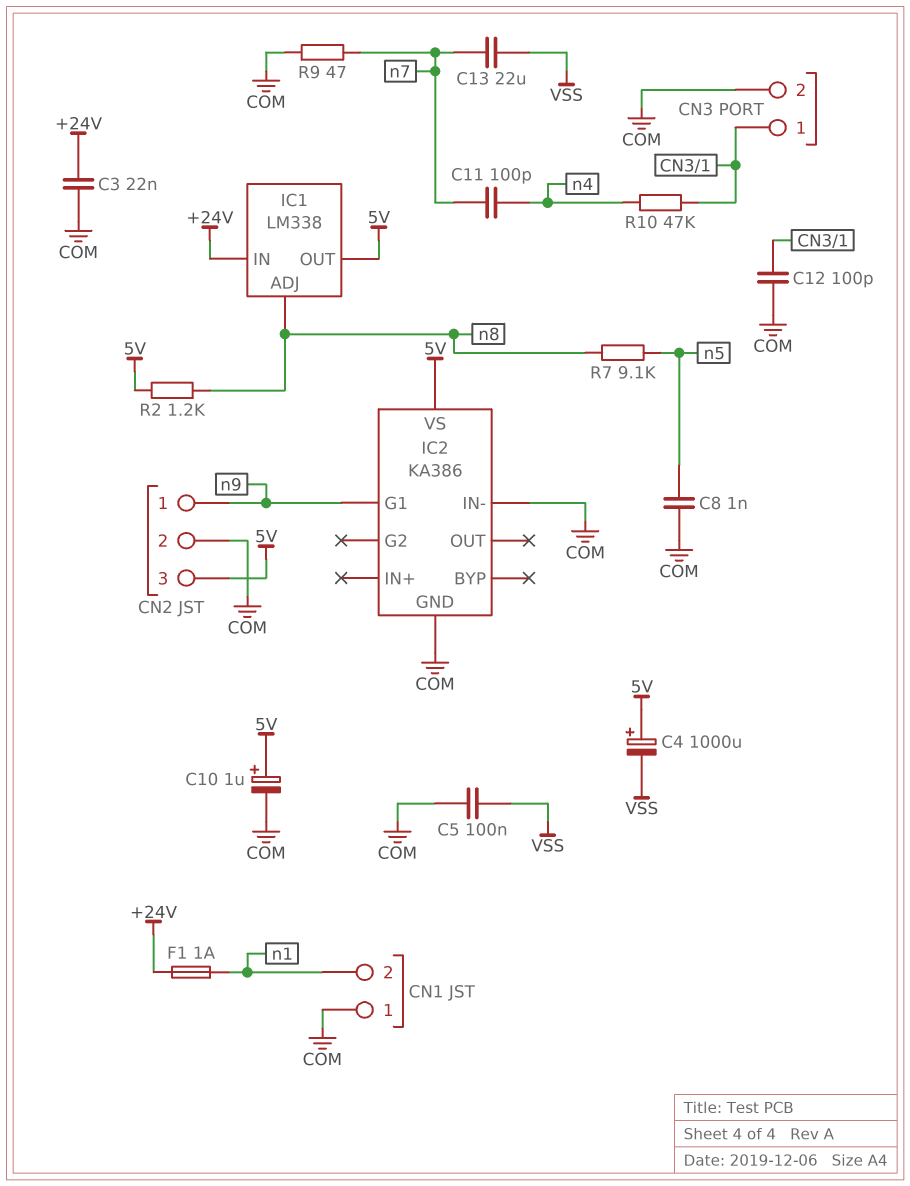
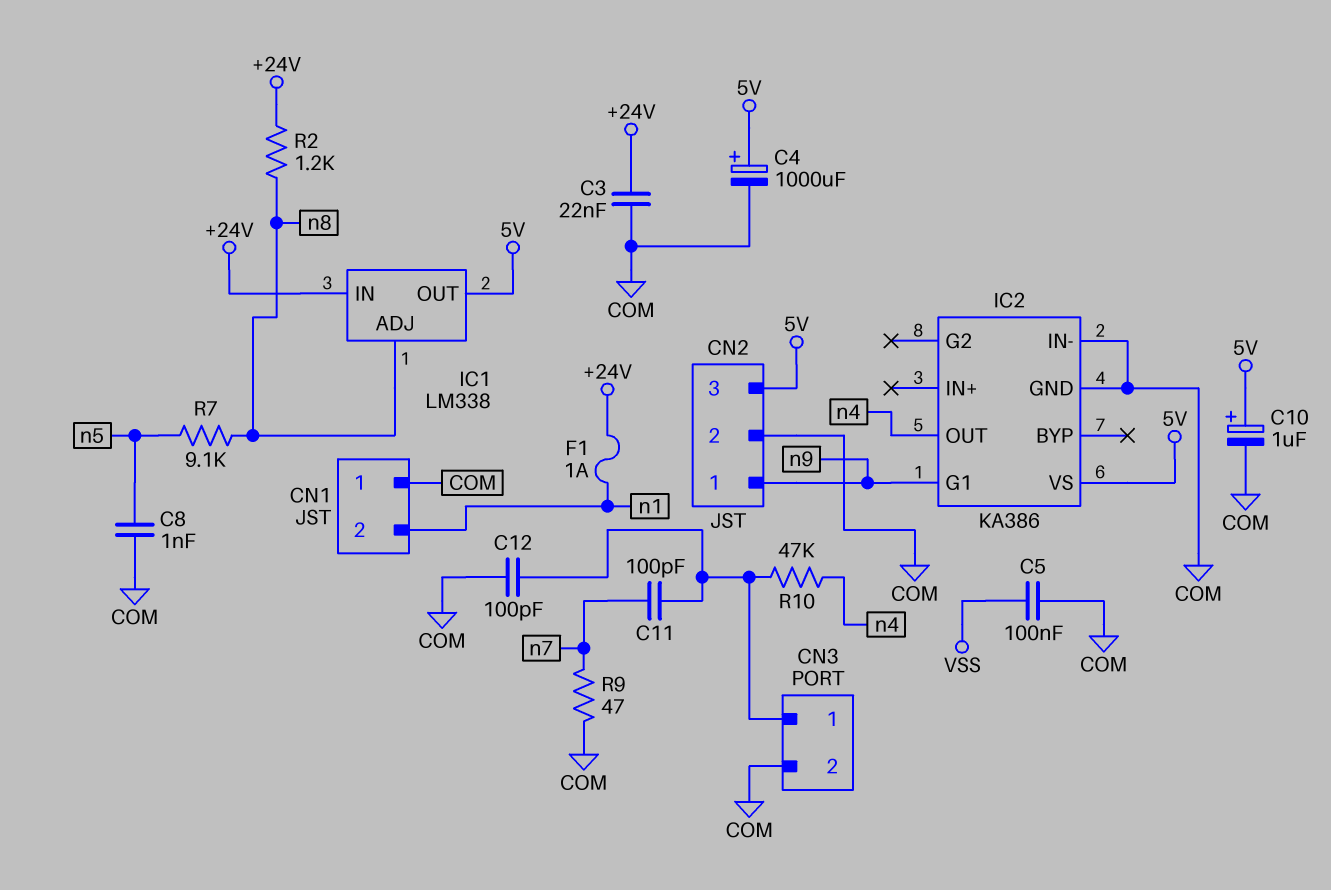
C4: 1000uF (plus 5V, minus VSS) -> 1000uF (plus 5V, minus COM)
C11: 100pF (n4, n7) -> 100pF (CN3/1, n7)
C13: 22uF (VSS, n7) -> none
IC2 pin OUT: none -> n4
R2: 1.2k (5V, n8) -> 1.2k (+24V, n8)

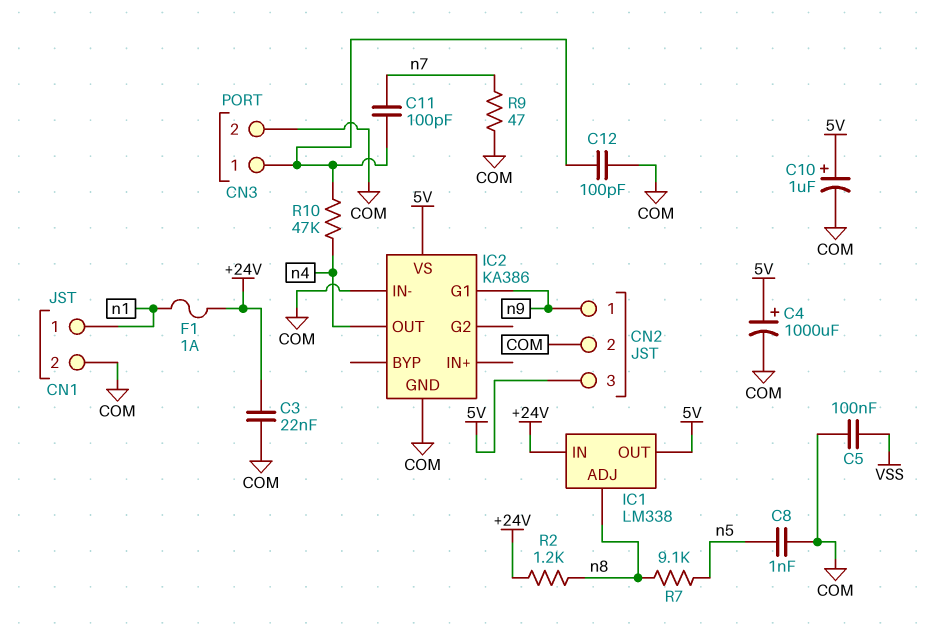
CN1 pin 1: COM -> n1
CN1 pin 2: n1 -> COM

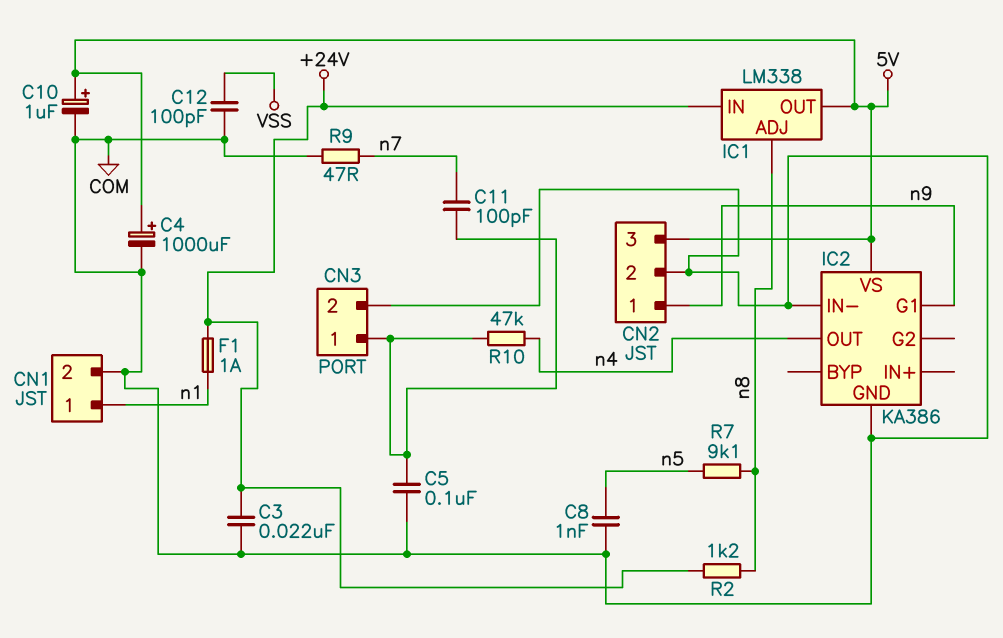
C5: 100nF (COM, VSS) -> 100nF (CN3/1, COM)
C12: 100pF (CN3/1, COM) -> 100pF (COM, VSS)

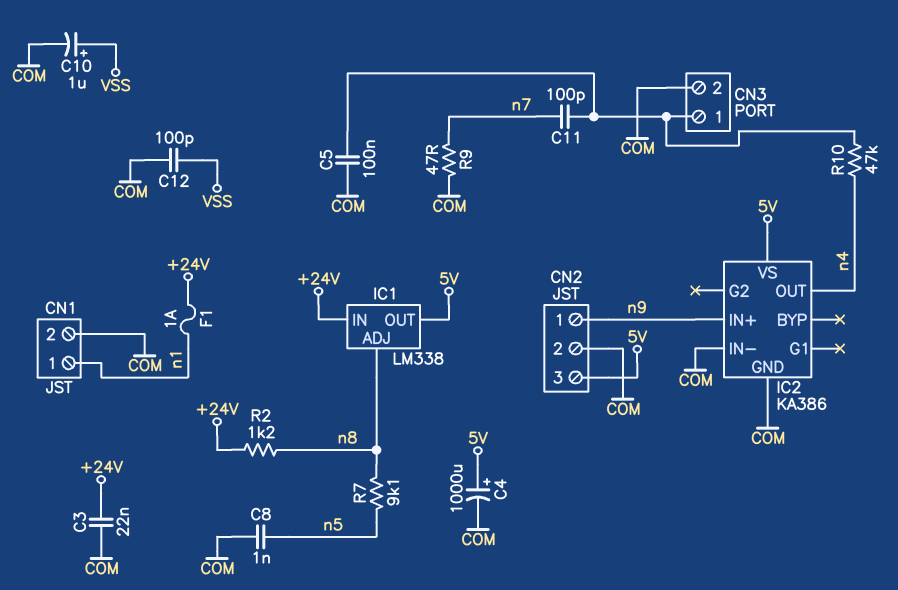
C10: 1uF (plus 5V, minus COM) -> 1uF (plus VSS, minus COM)
IC2 pin G1: n9 -> none
IC2 pin IN+: none -> n9

